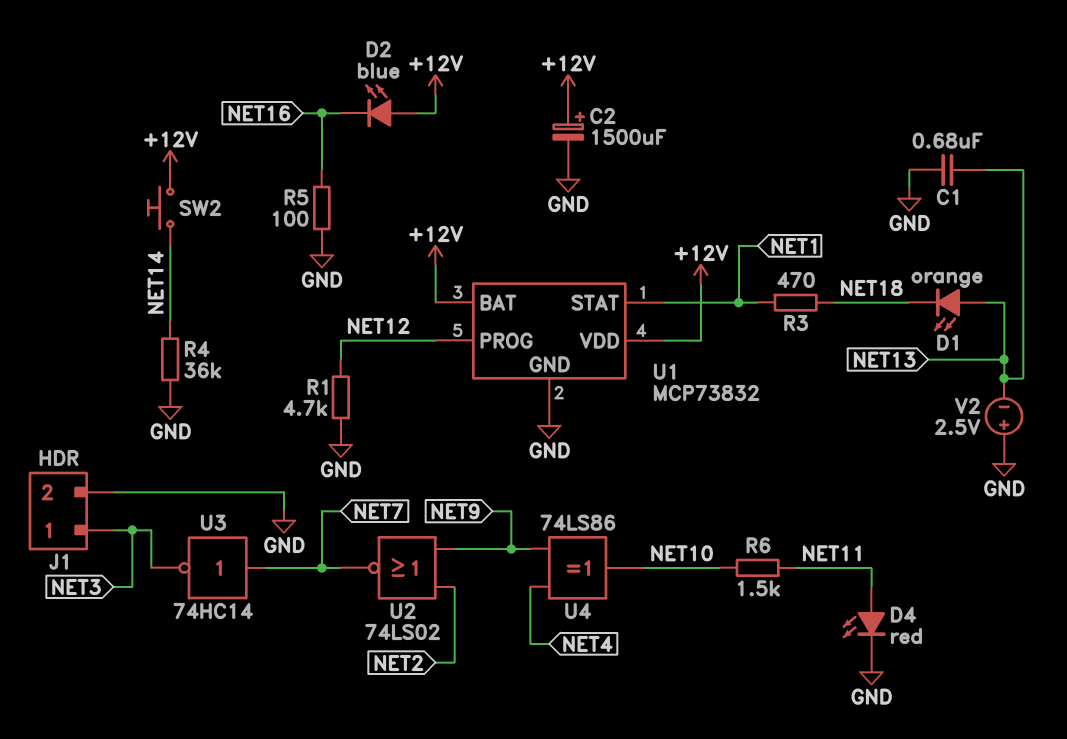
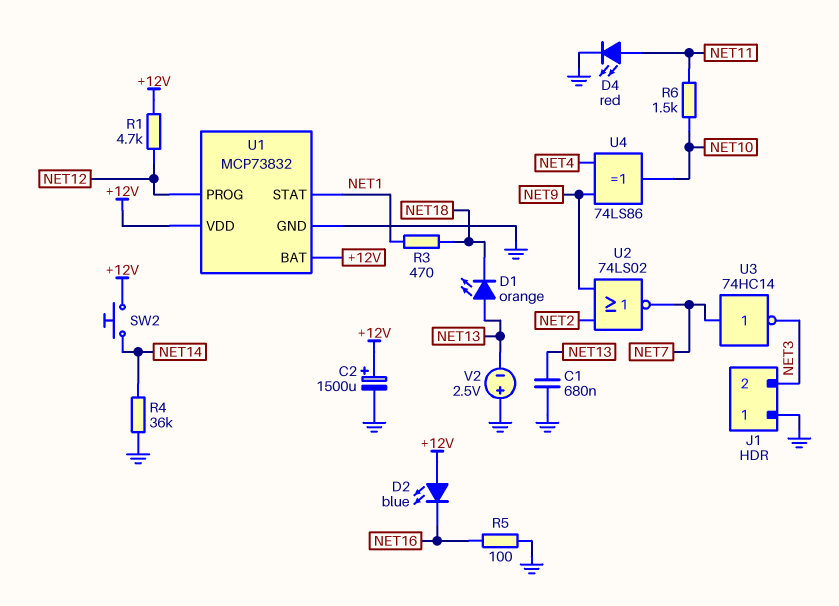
J1 pin 1: NET3 -> GND
J1 pin 2: GND -> NET3
R1: 4.7k (GND, NET12) -> 4.7k (+12V, NET12)

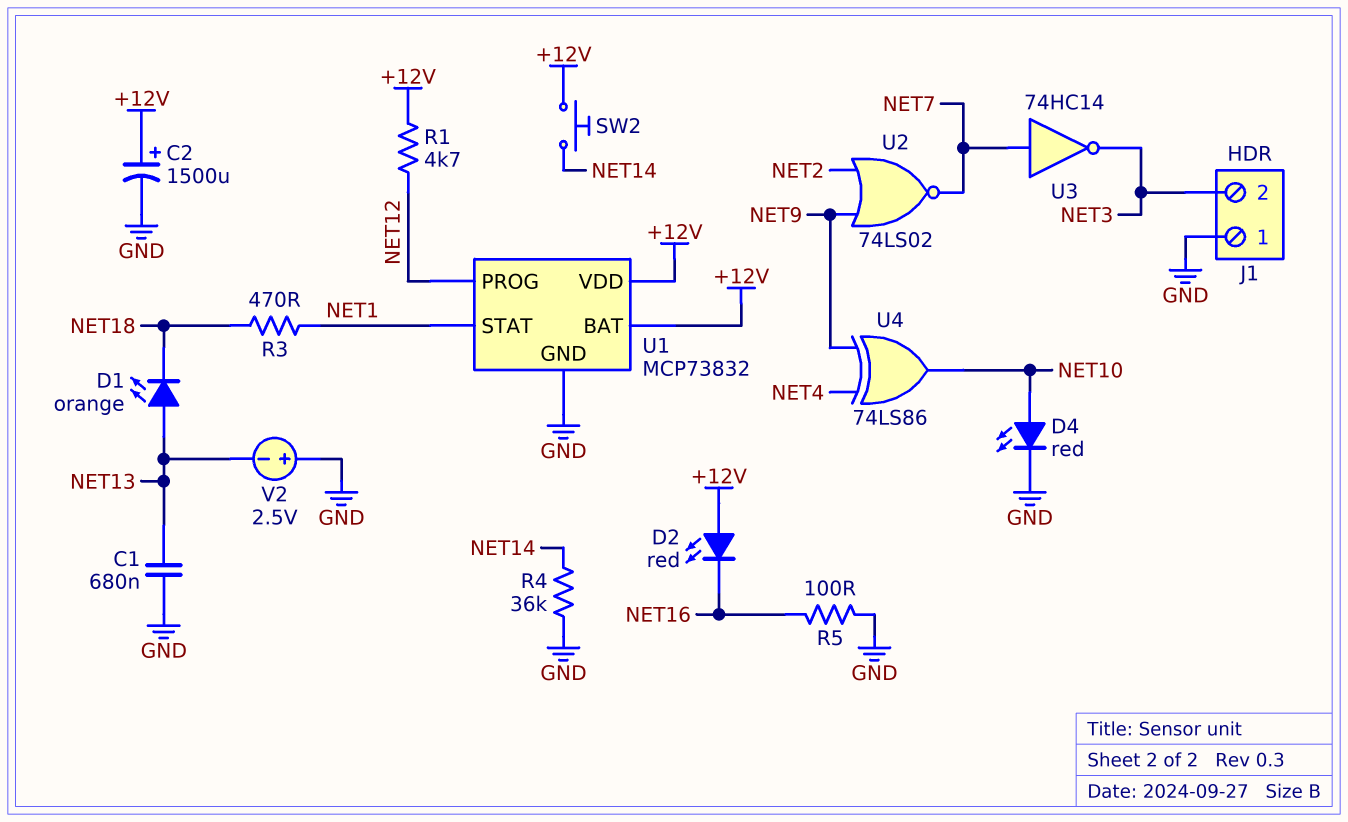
D2: LED blue (A +12V, K NET16) -> LED red (A +12V, K NET16)
D4: LED red (A NET11, K GND) -> LED red (A NET10, K GND)
R6: 1.5k (NET10, NET11) -> none

